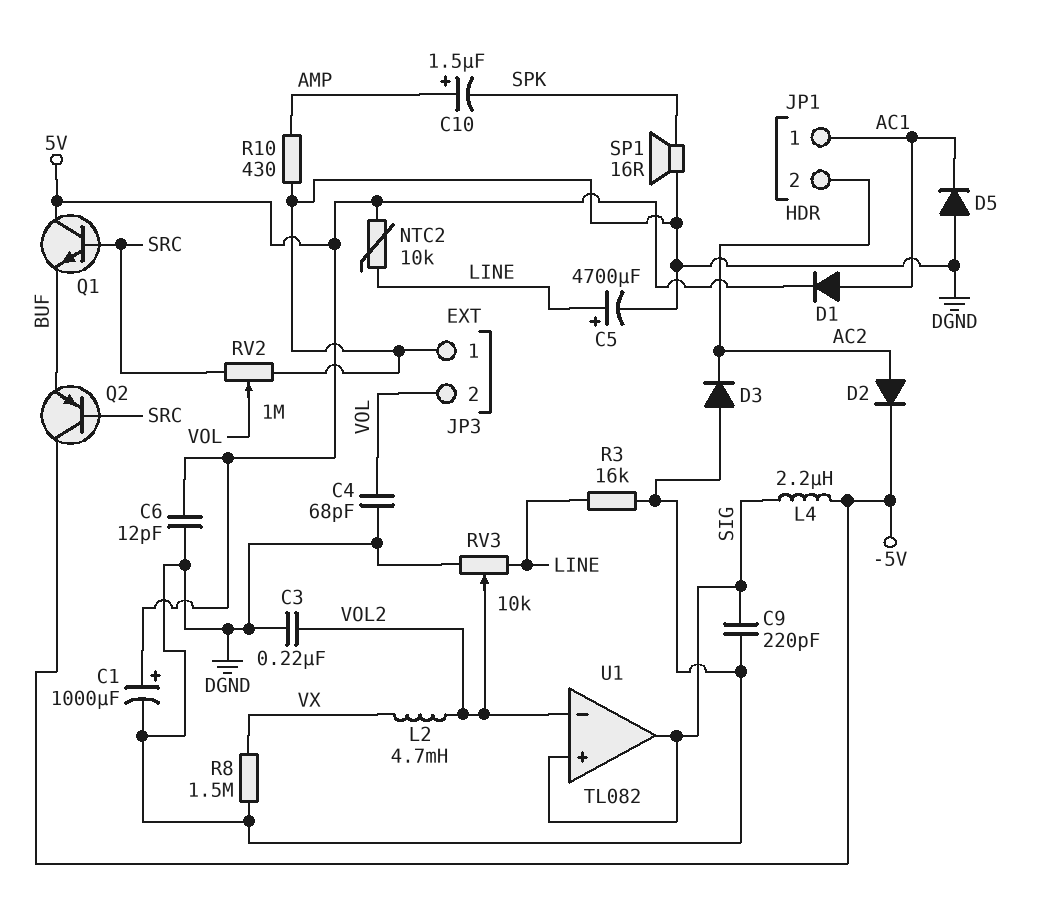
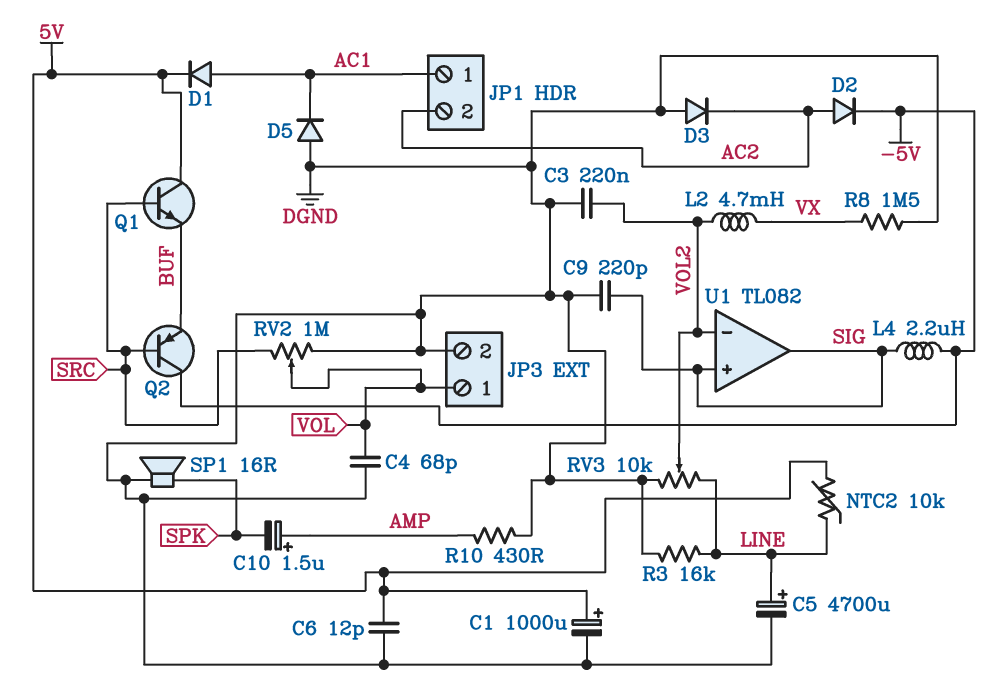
JP3 pin 1: DGND -> VOL
JP3 pin 2: VOL -> DGND

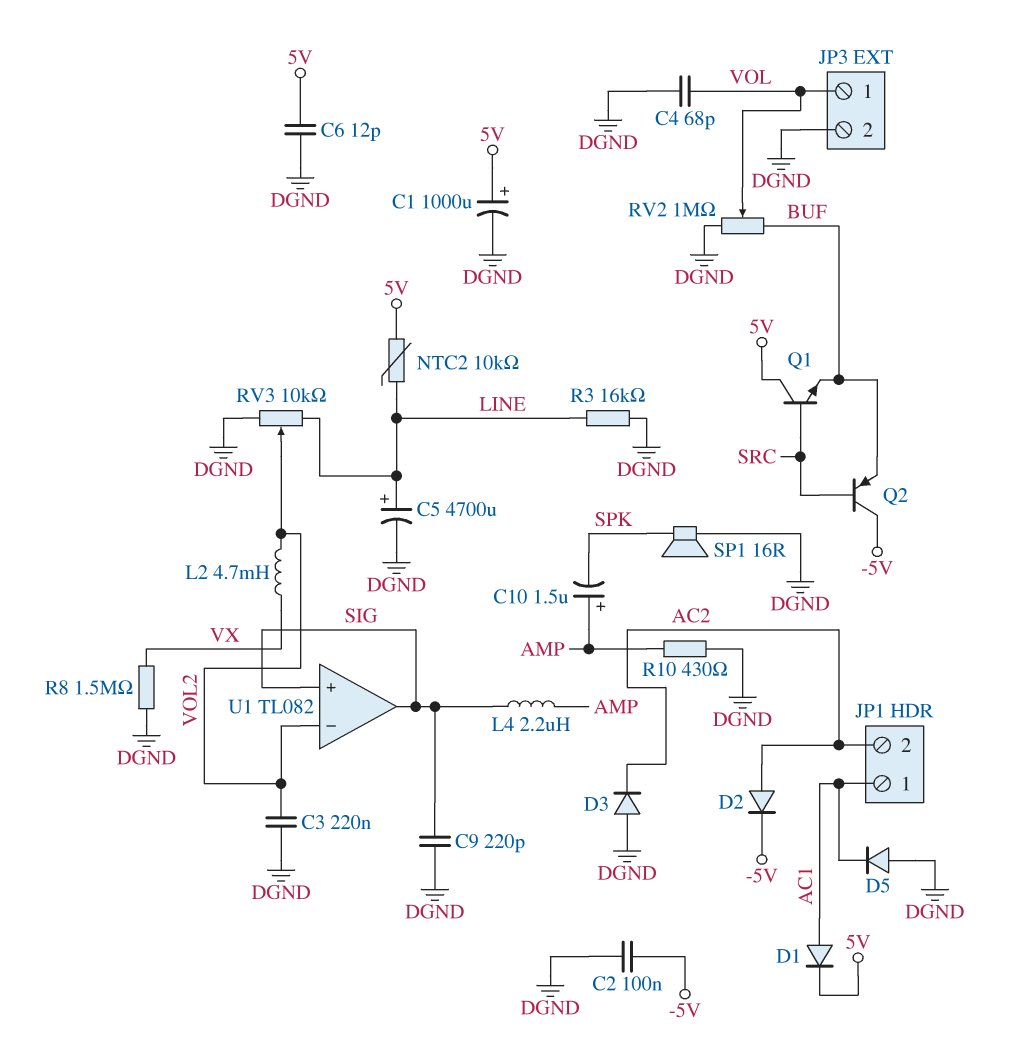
C2: none -> 100nF (-5V, DGND)
L4: 2.2uH (-5V, SIG) -> 2.2uH (AMP, SIG)
RV2: 1M (DGND, SRC, wiper VOL) -> 1M (BUF, DGND, wiper VOL)

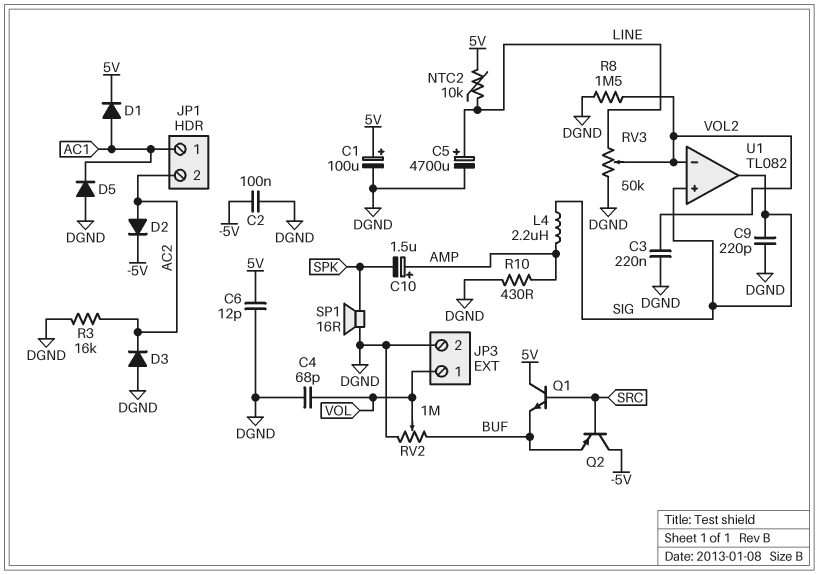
C1: 1000uF (plus 5V, minus DGND) -> 100uF (plus 5V, minus DGND)
L2: 4.7mH (VOL2, VX) -> none
R3: 16k (DGND, LINE) -> 16k (AC2, DGND)
R8: 1.5M (DGND, VX) -> 1.5M (DGND, VOL2)
RV3: 10k (DGND, LINE, wiper VOL2) -> 50k (DGND, LINE, wiper VOL2)

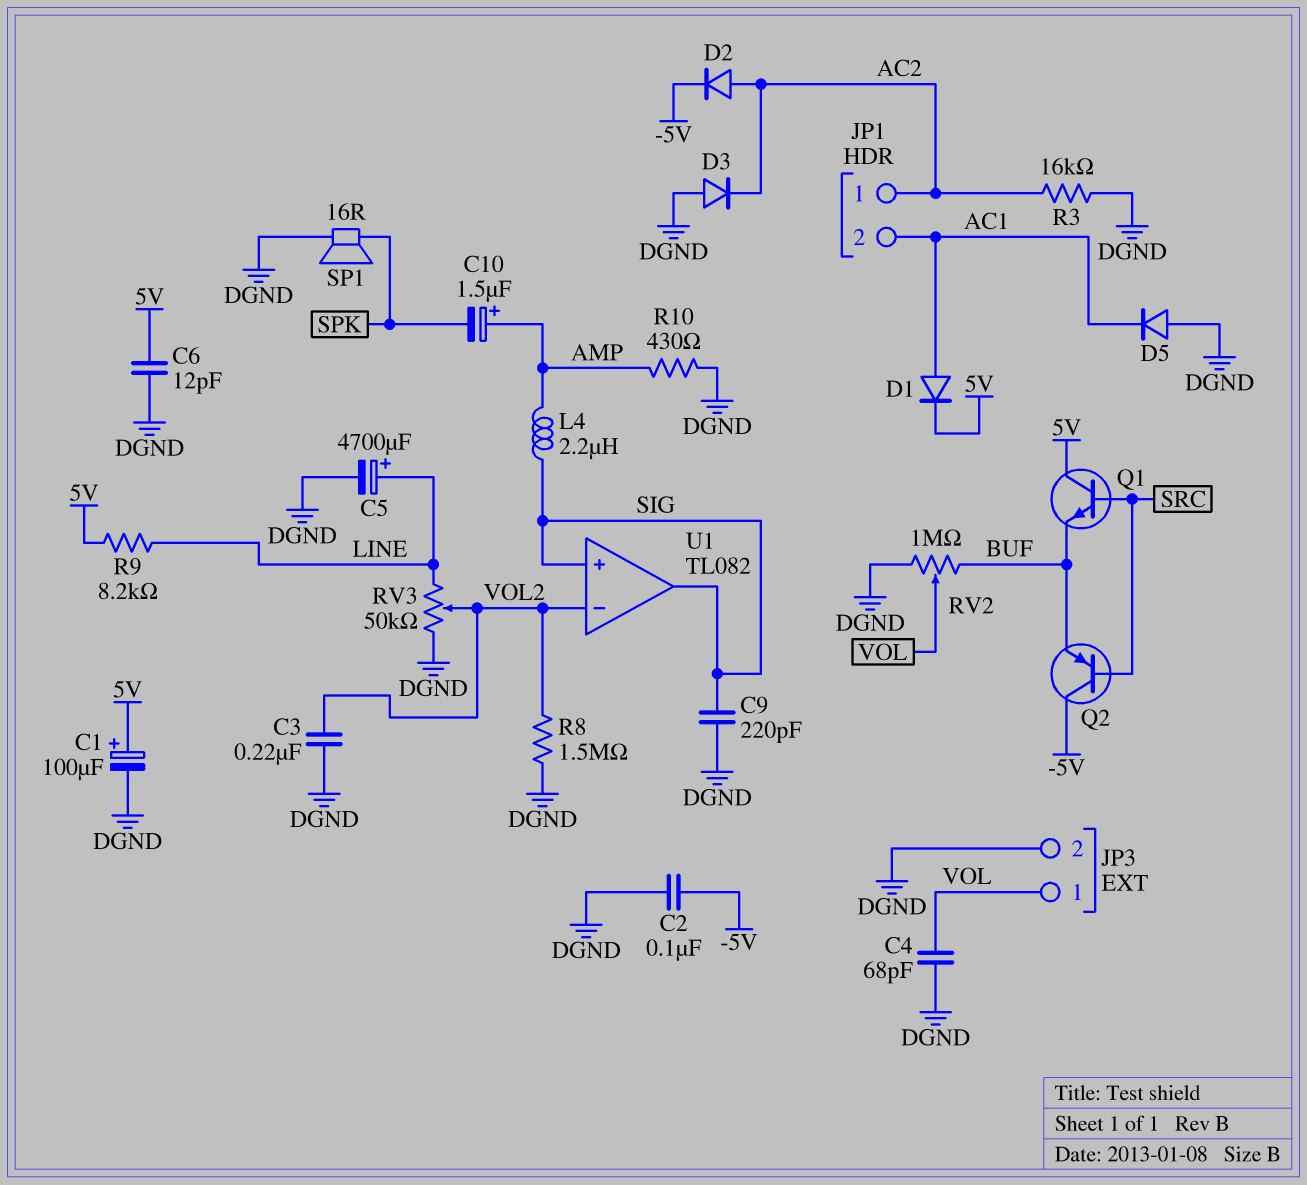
JP1 pin 1: AC1 -> AC2
JP1 pin 2: AC2 -> AC1
NTC2: 10k (5V, LINE) -> none
R9: none -> 8.2k (5V, LINE)

